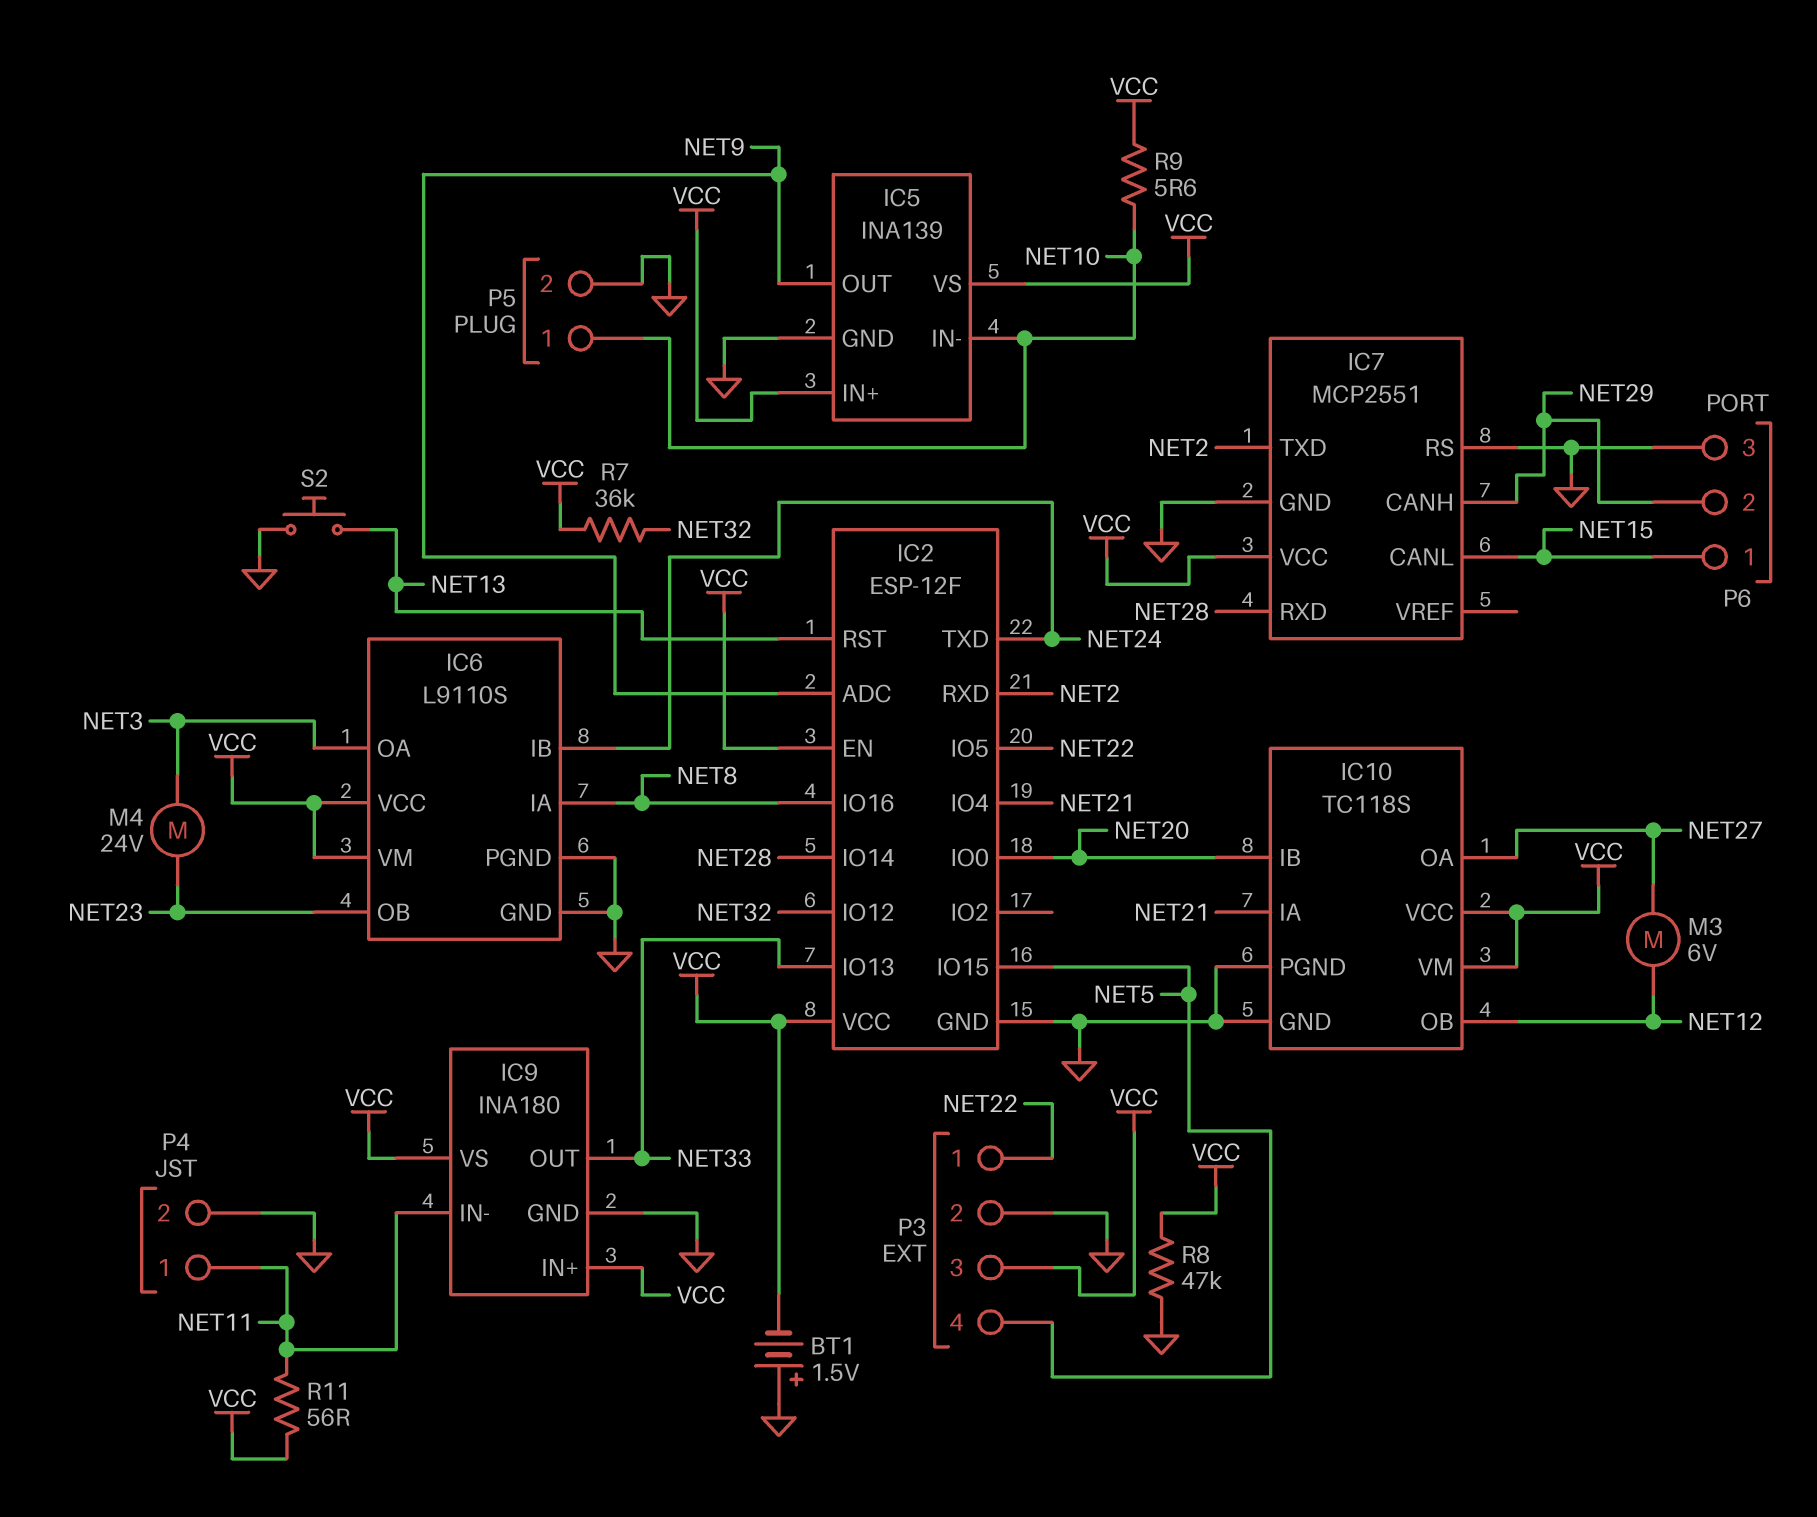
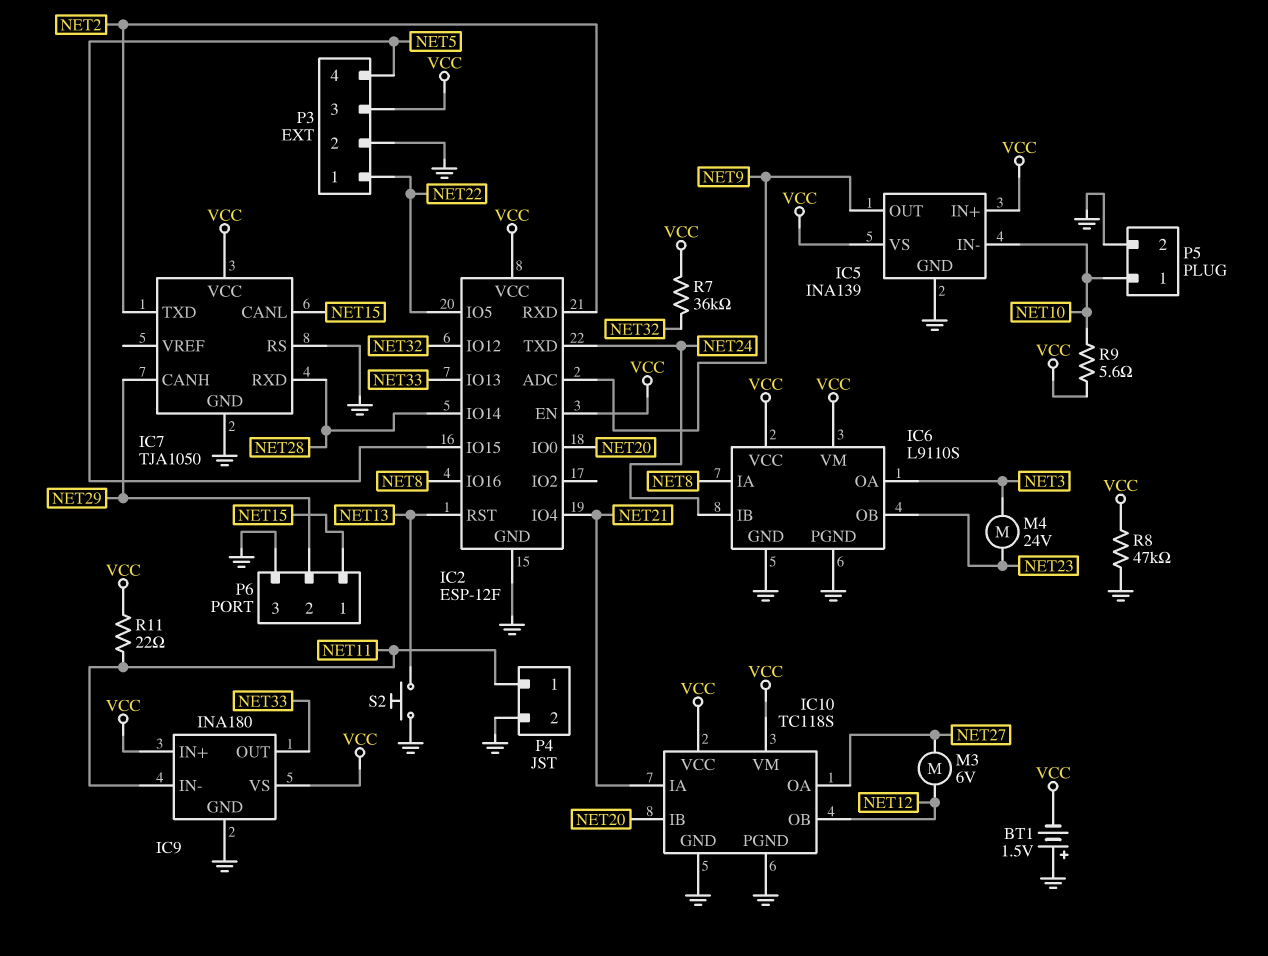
IC7: MCP2551 -> TJA1050
R11: 56 (NET11, VCC) -> 22 (NET11, VCC)

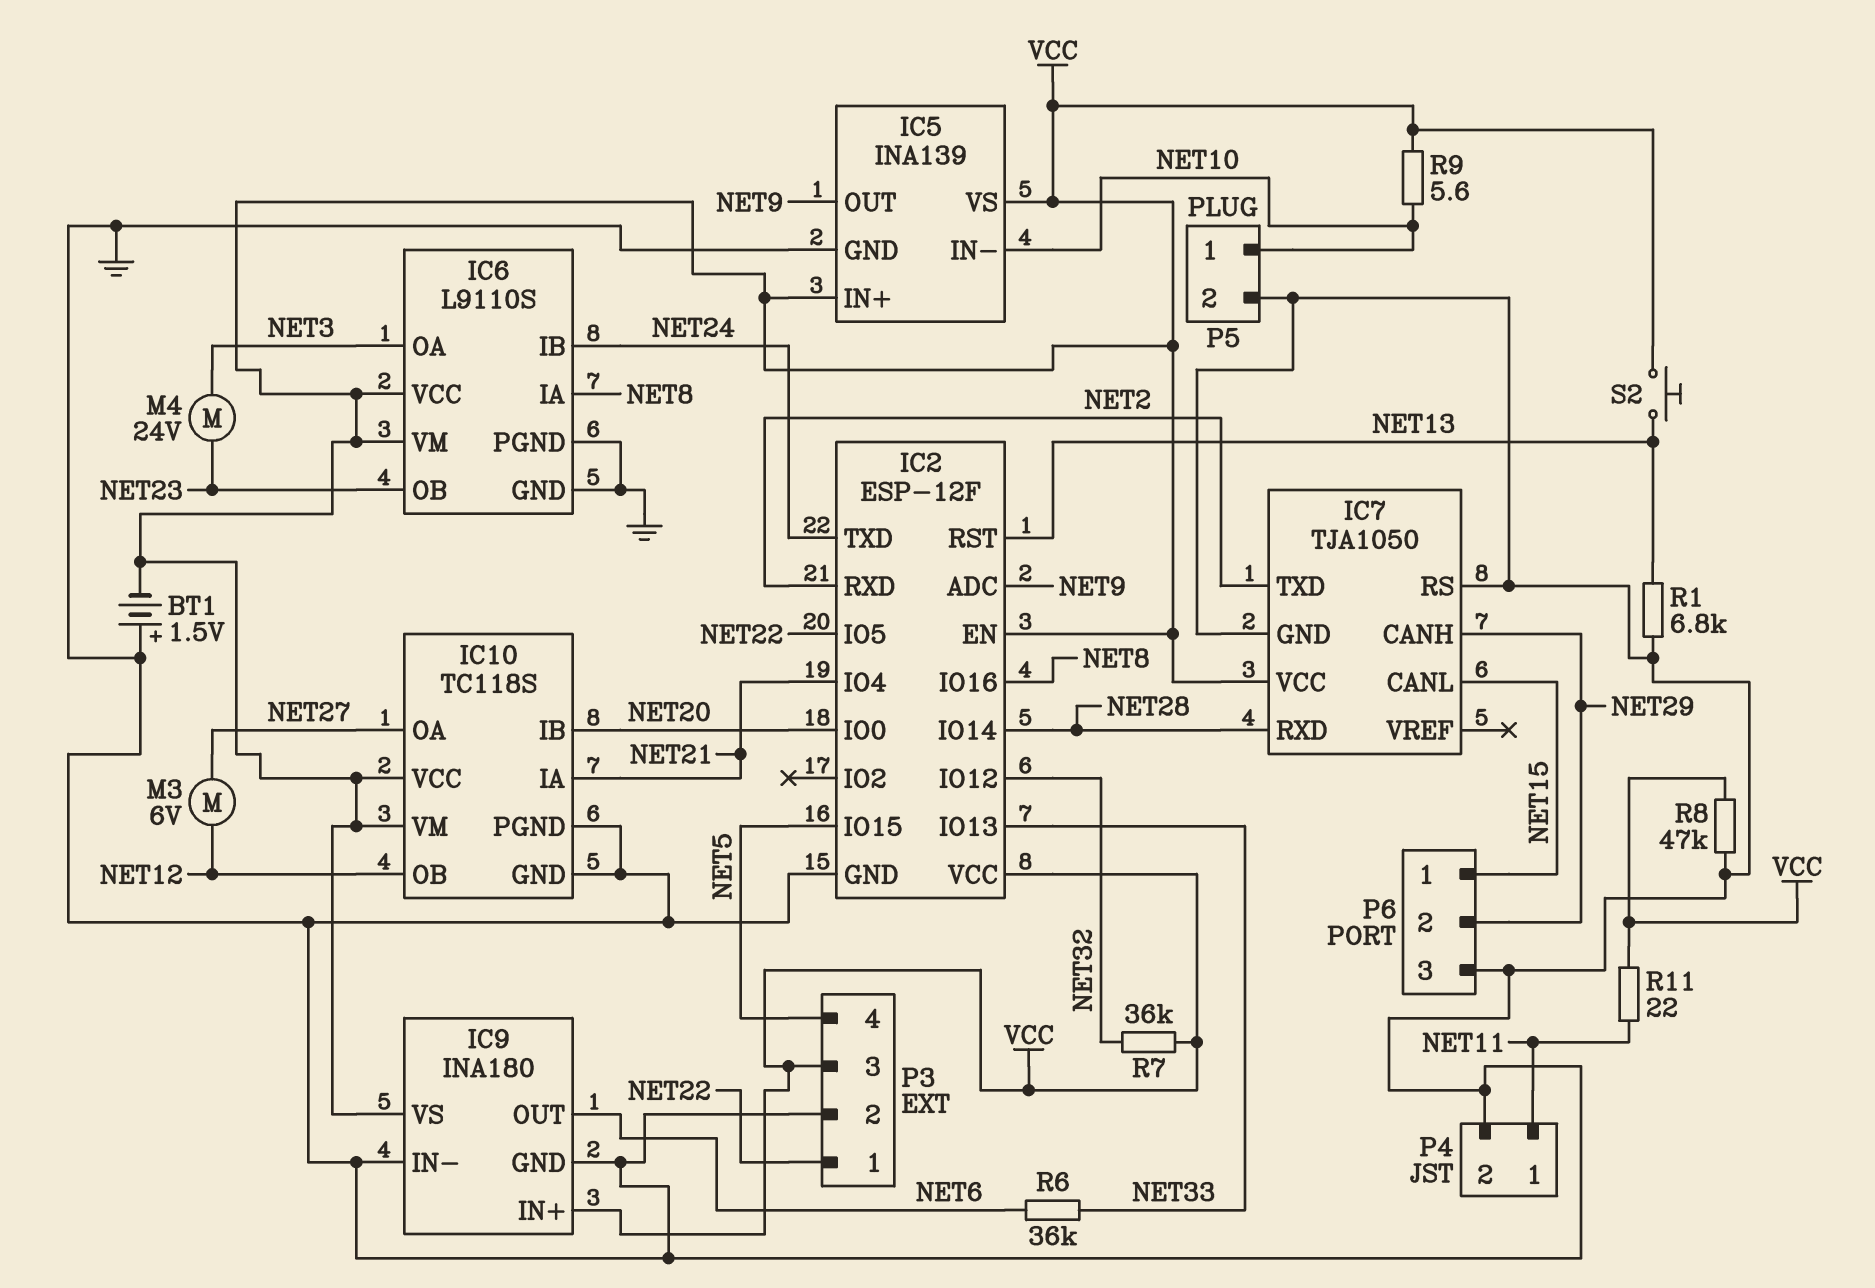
IC9 pin IN-: NET11 -> GND
IC9 pin OUT: NET33 -> NET6
R1: none -> 6.8k (GND, NET13)
R6: none -> 36k (NET6, NET33)
S2: button (GND, NET13) -> button (NET13, VCC)

